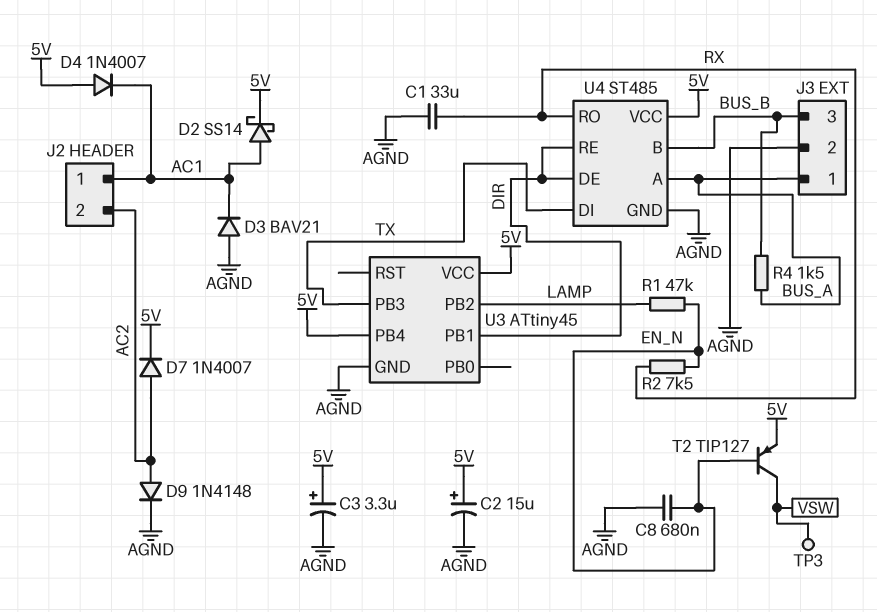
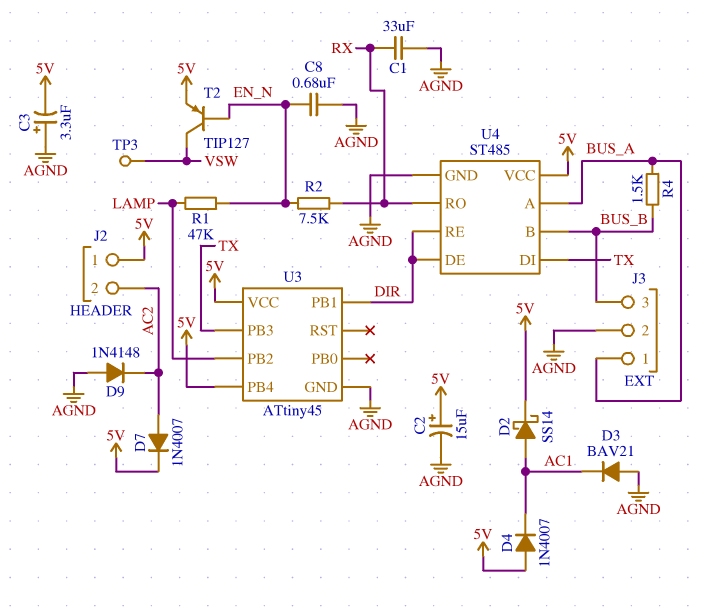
C3: 3.3uF (plus 5V, minus AGND) -> 3.3uF (plus AGND, minus 5V)
D9: diode 1N4148 (A AC2, K AGND) -> diode 1N4148 (A AGND, K AC2)
J2 pin 1: AC1 -> 5V

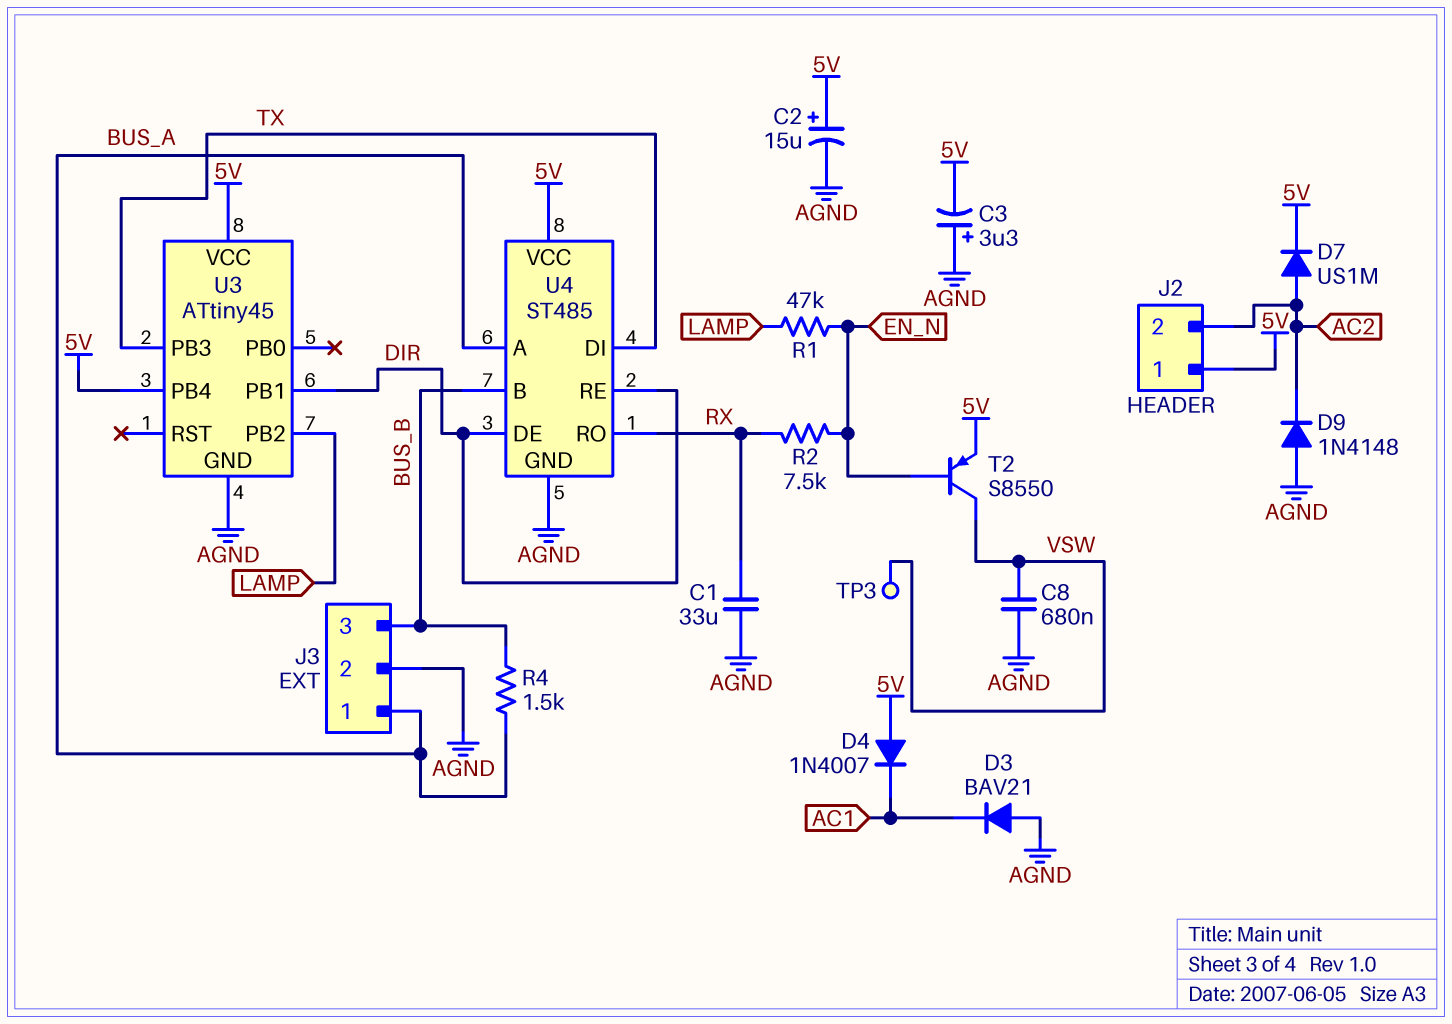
C8: 680nF (AGND, EN_N) -> 680nF (AGND, VSW)
D2: schottky SS14 (A AC1, K 5V) -> none
D7: diode 1N4007 (A AC2, K 5V) -> diode US1M (A AC2, K 5V)
T2: PNP TIP127 (B EN_N, C VSW, E 5V) -> PNP S8550 (B EN_N, C VSW, E 5V)

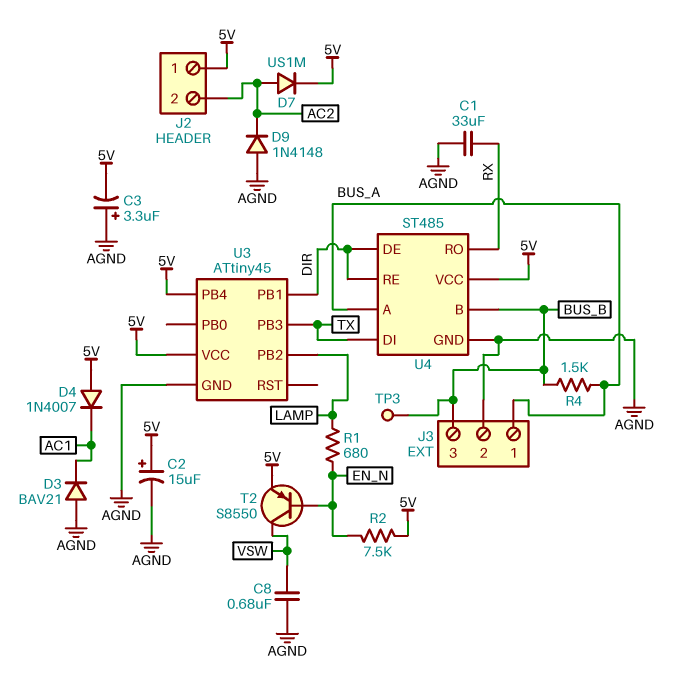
R1: 47k (EN_N, LAMP) -> 680 (EN_N, LAMP)
R2: 7.5k (EN_N, RX) -> 7.5k (5V, EN_N)
TP3: test point (VSW) -> test point (BUS_B)

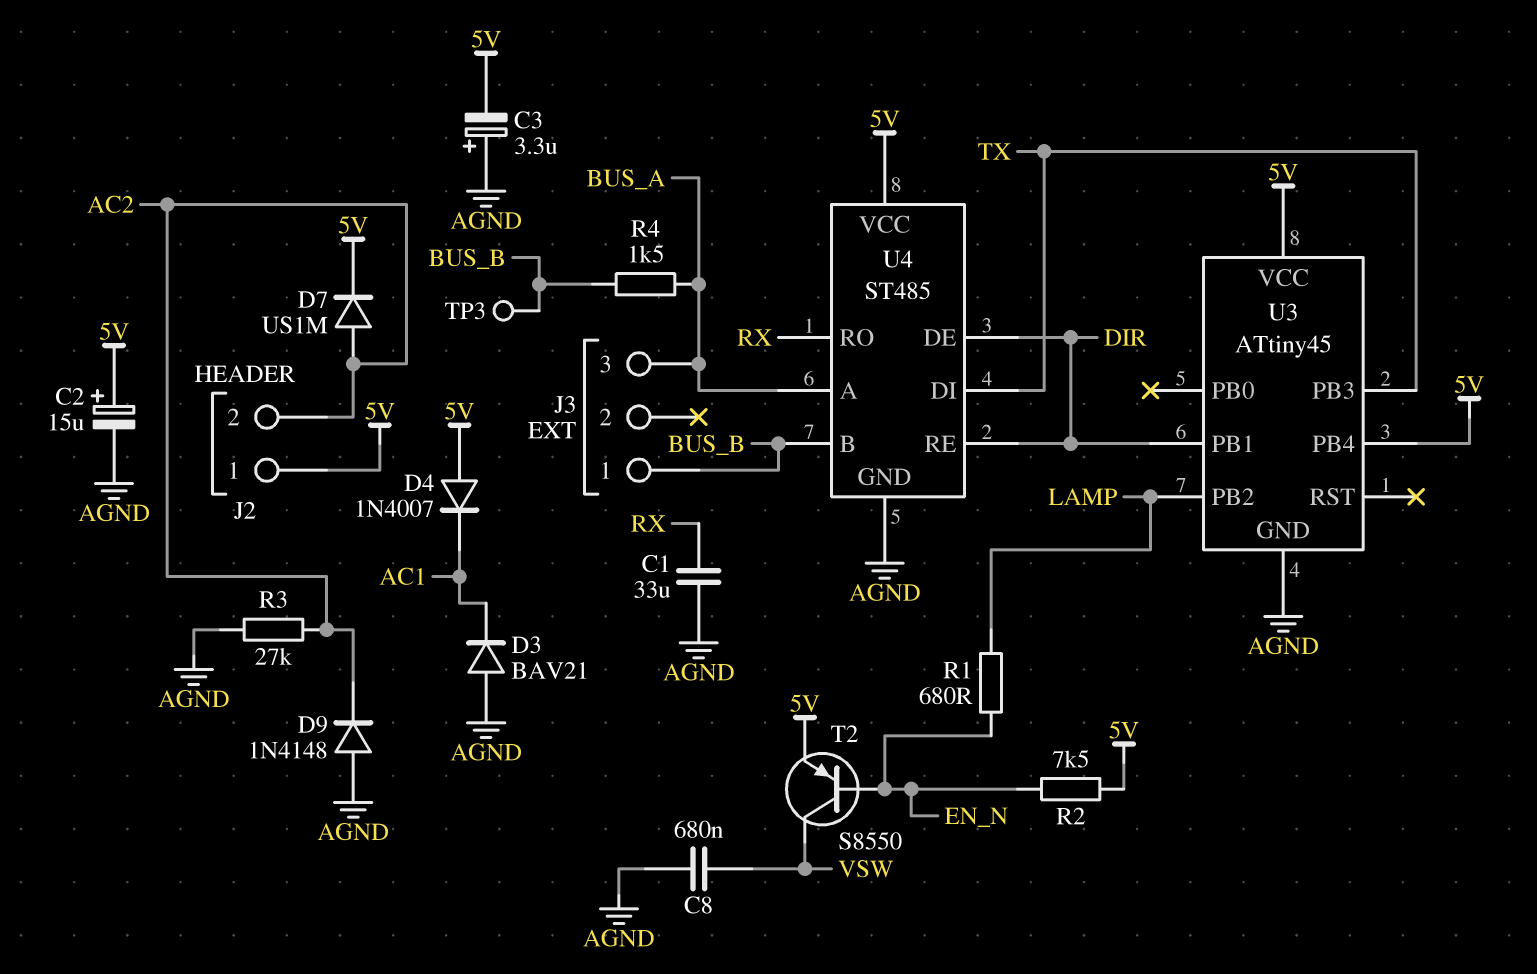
J3 pin 1: BUS_A -> BUS_B
J3 pin 2: AGND -> none
J3 pin 3: BUS_B -> BUS_A
R3: none -> 27k (AC2, AGND)

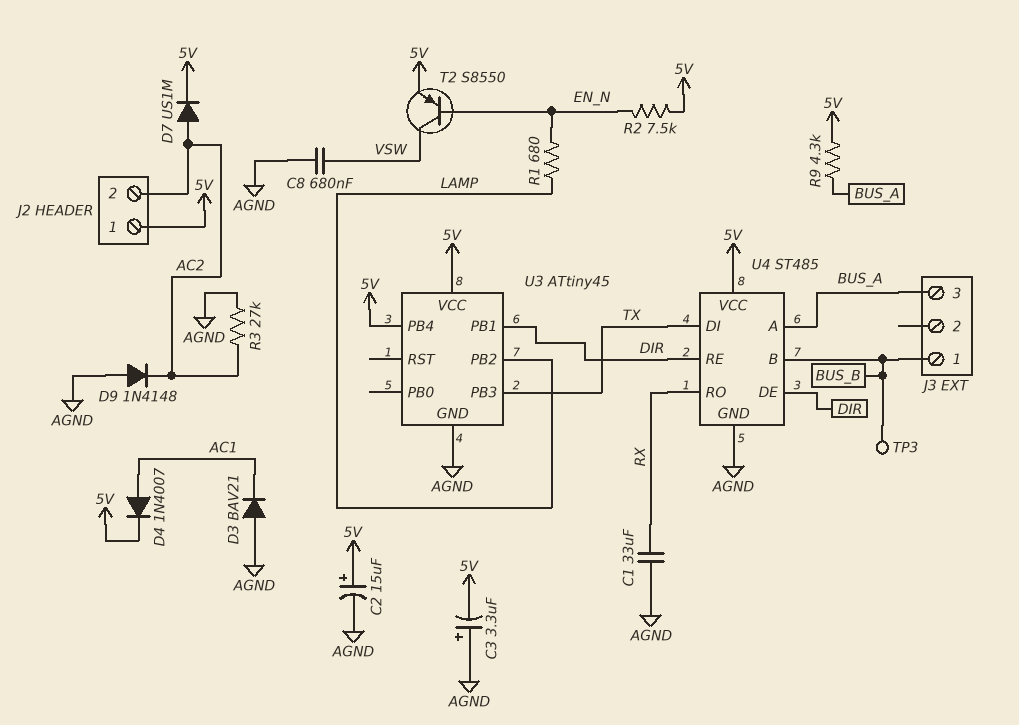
D4: diode 1N4007 (A 5V, K AC1) -> diode 1N4007 (A AC1, K 5V)
R4: 1.5k (BUS_A, BUS_B) -> none
R9: none -> 4.3k (5V, BUS_A)

